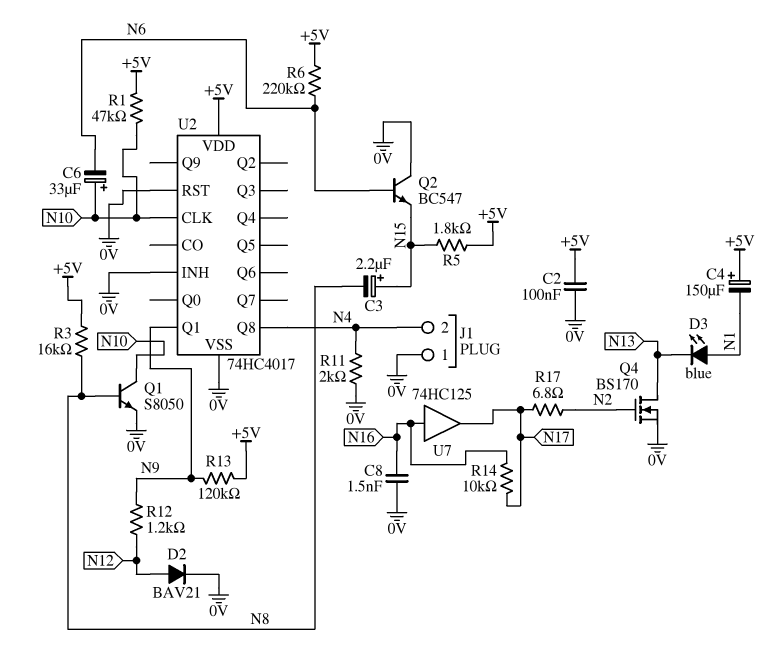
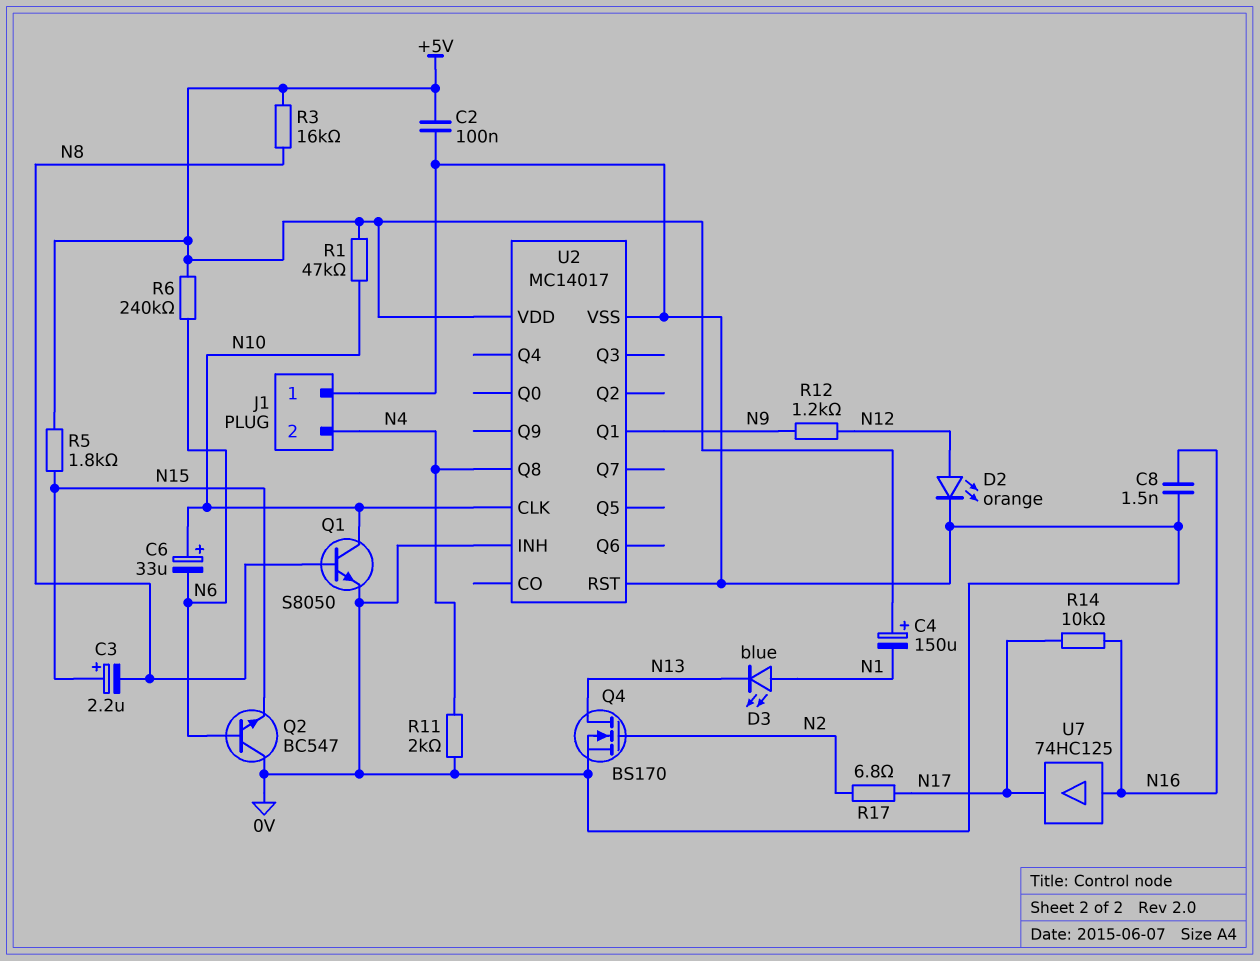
D2: diode BAV21 (A N12, K 0V) -> LED orange (A N12, K 0V)
R6: 220k (+5V, N6) -> 240k (+5V, N6)
R13: 120k (+5V, N9) -> none
U2: 74HC4017 -> MC14017

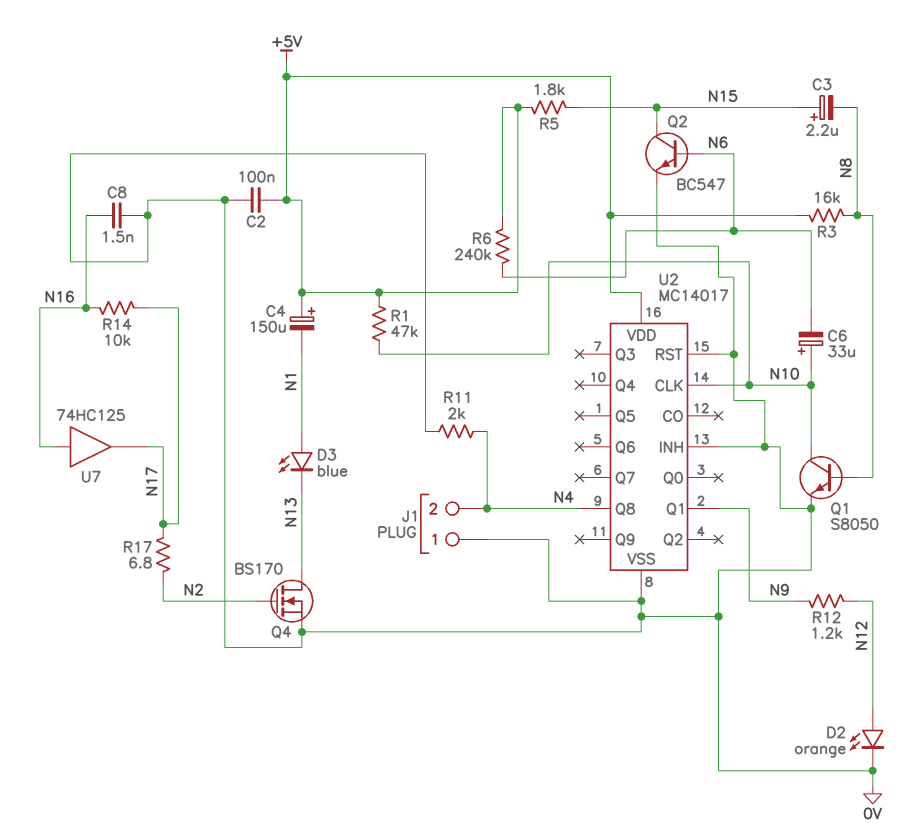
Q2: NPN BC547 (B N6, C 0V, E N15) -> NPN BC547 (B N6, C N15, E 0V)

